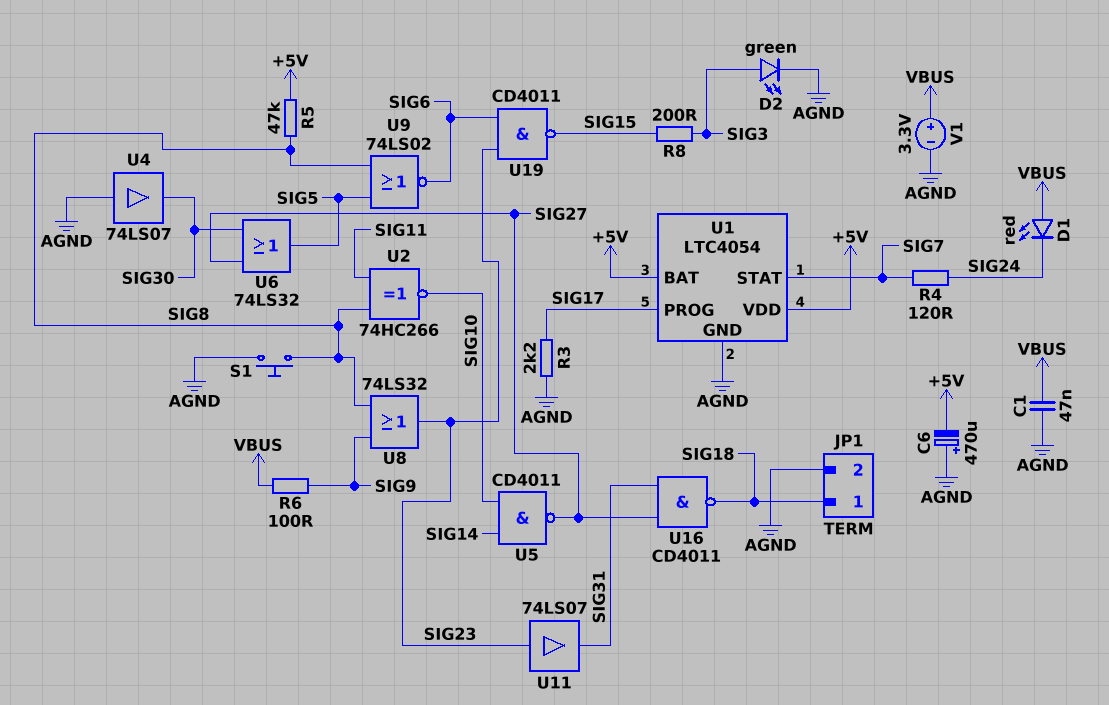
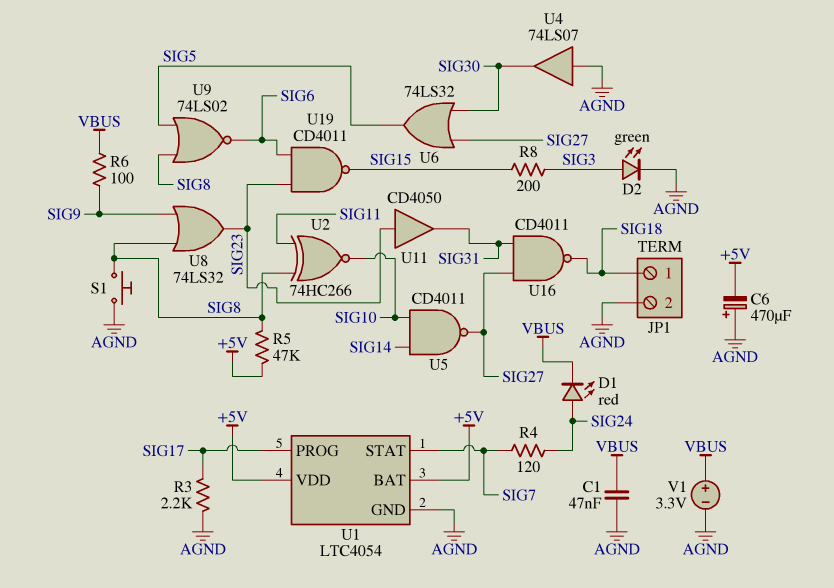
D1: LED red (A VBUS, K SIG24) -> LED red (A SIG24, K VBUS)
U11: buffer 74LS07 (in SIG23, out SIG31) -> buffer CD4050 (in SIG23, out SIG31)

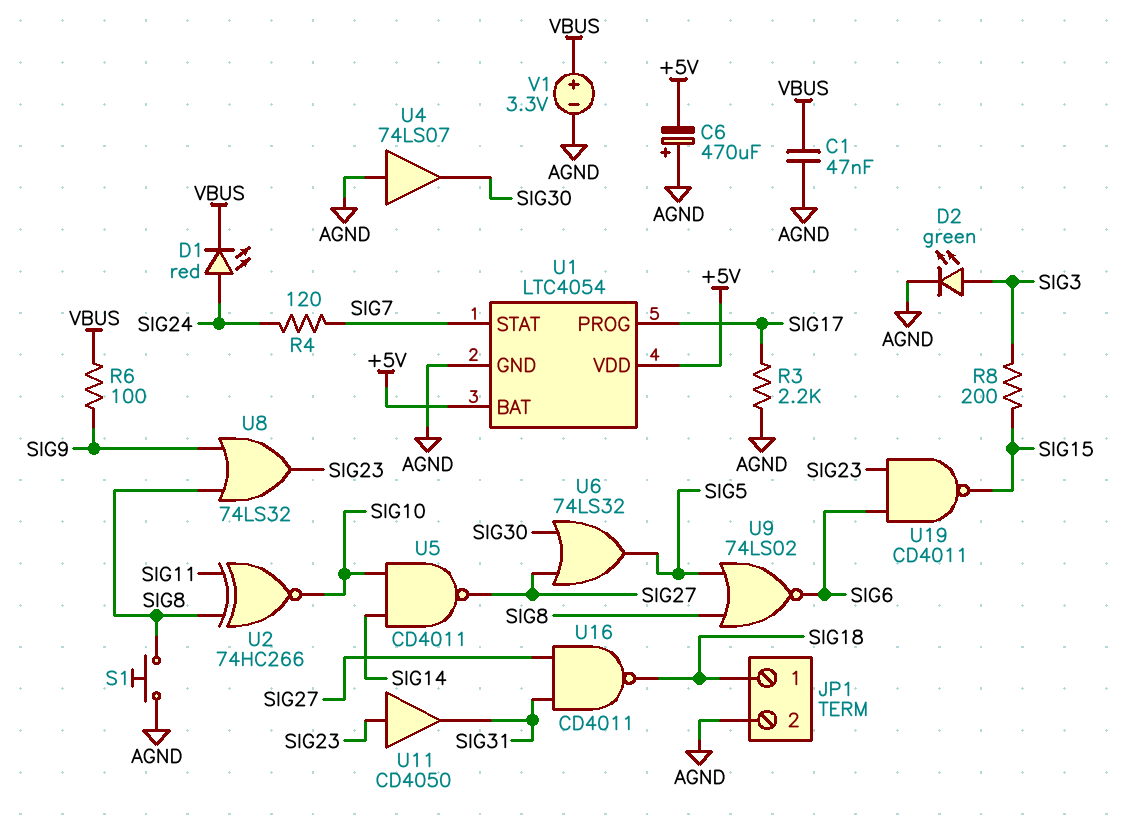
R5: 47k (+5V, SIG8) -> none

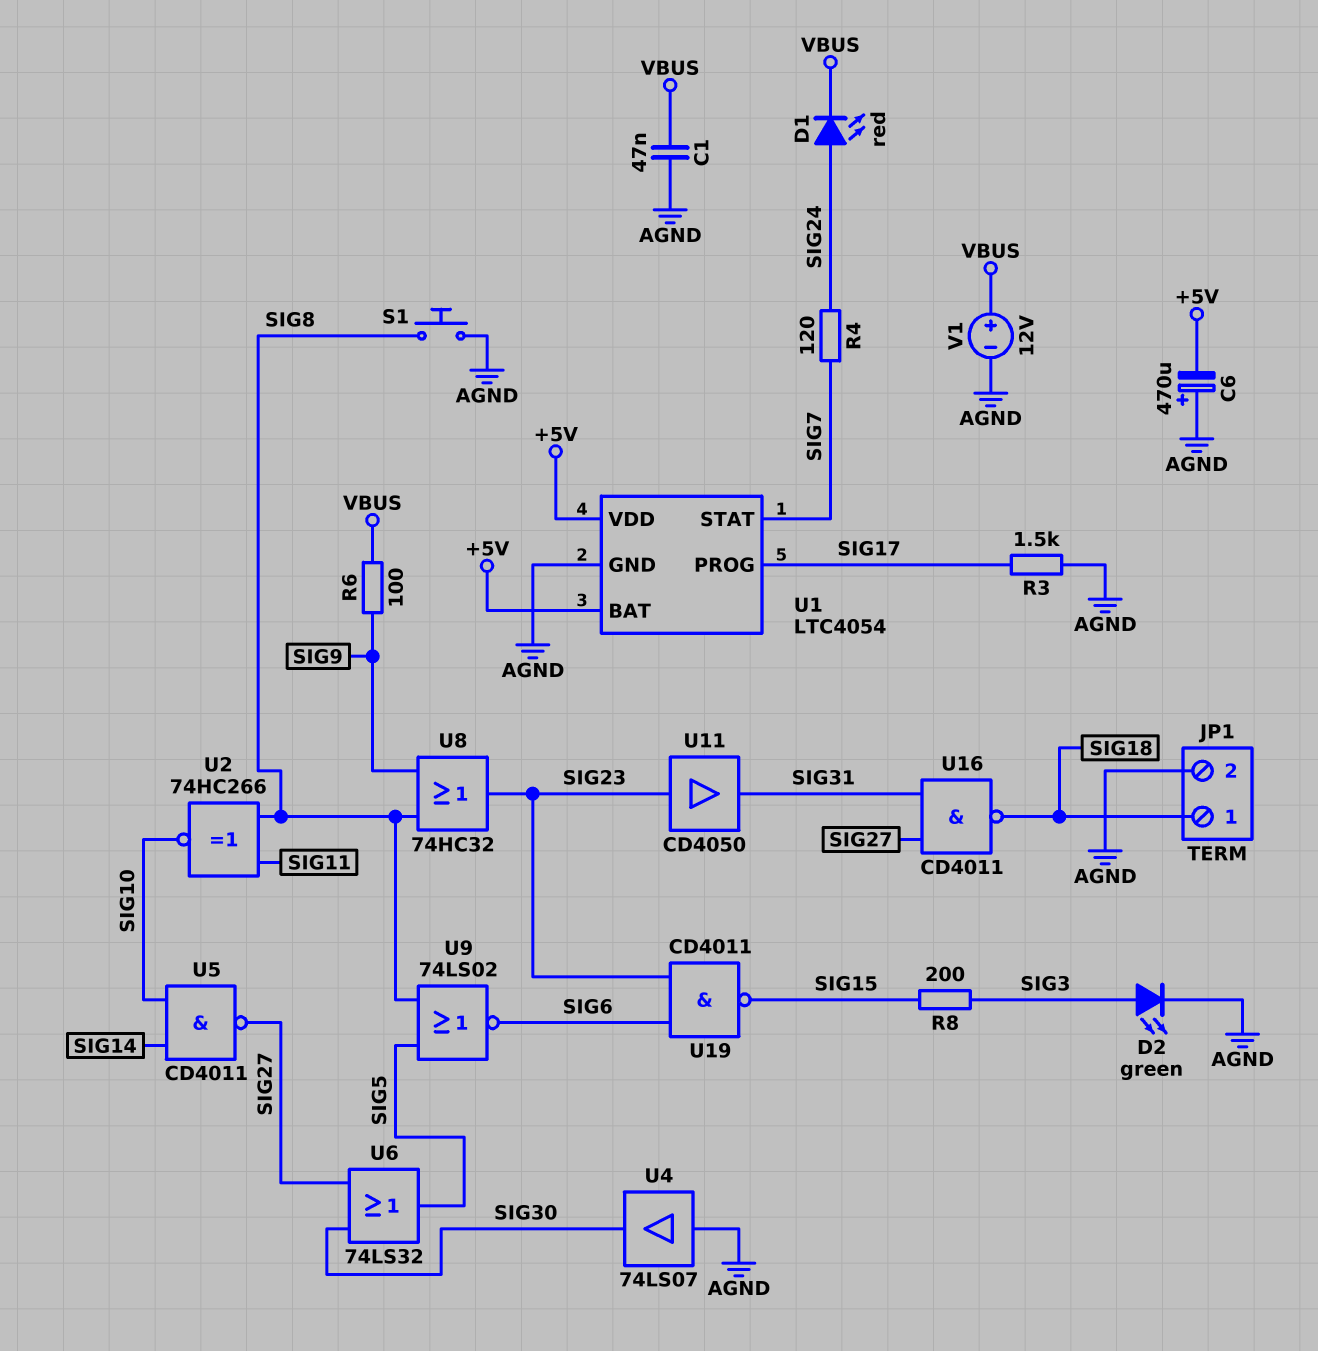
R3: 2.2k (AGND, SIG17) -> 1.5k (AGND, SIG17)
U8: OR 74LS32 (in SIG8, in SIG9, out SIG23) -> OR 74HC32 (in SIG8, in SIG9, out SIG23)
V1: 3.3V (plus VBUS, minus AGND) -> 12V (plus VBUS, minus AGND)

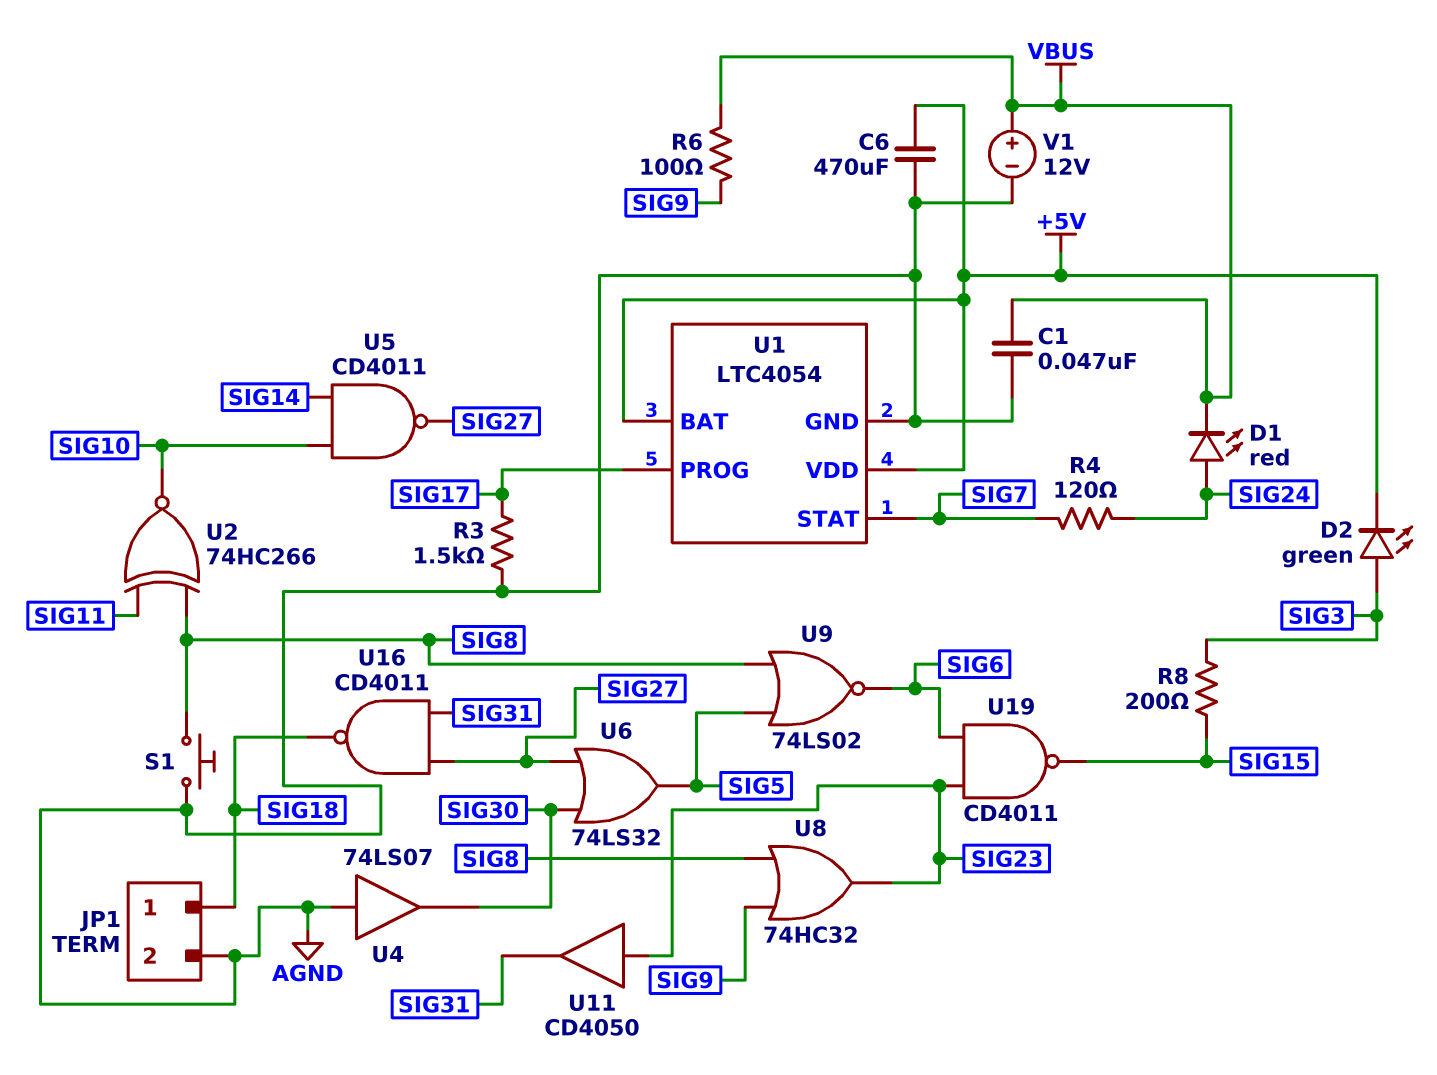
C6: 470uF (plus AGND, minus +5V) -> 470uF (+5V, AGND)
D2: LED green (A SIG3, K AGND) -> LED green (A SIG3, K +5V)

